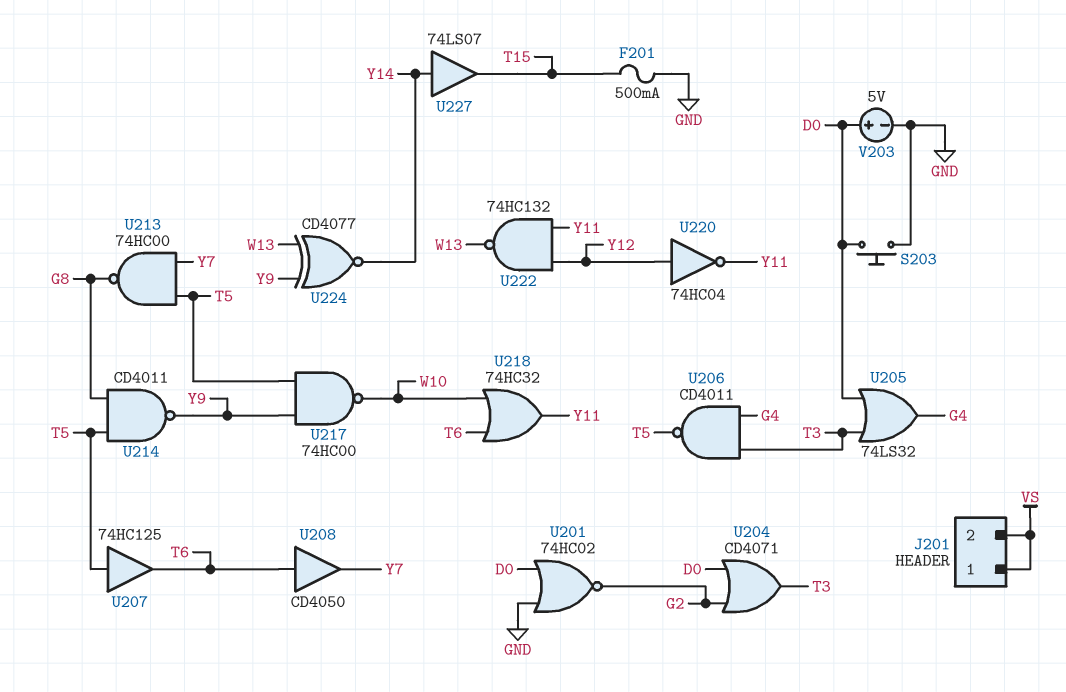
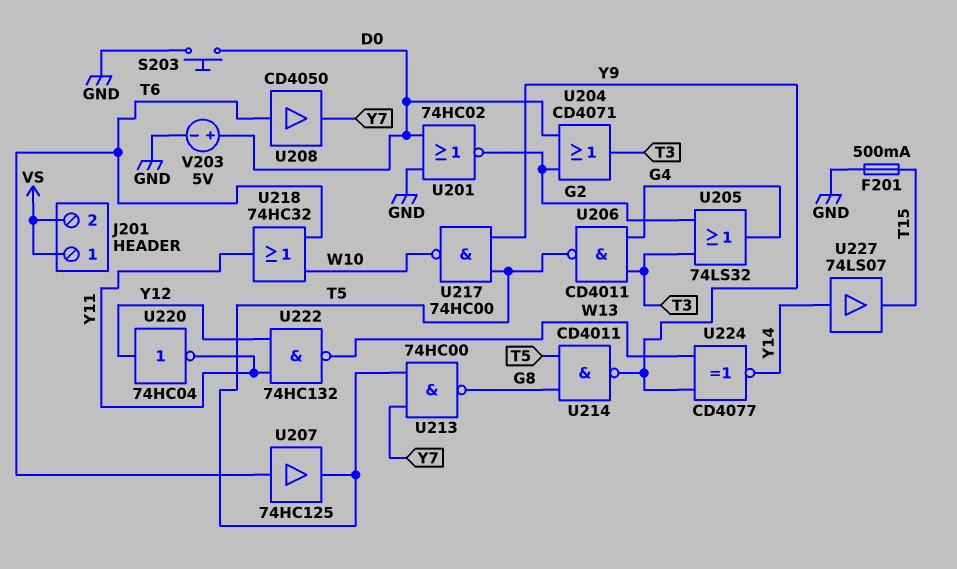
U205: OR 74LS32 (in D0, in T3, out G4) -> OR 74LS32 (in G2, in T3, out G4)
U207: buffer 74HC125 (in T5, out T6) -> buffer 74HC125 (in T6, out T5)

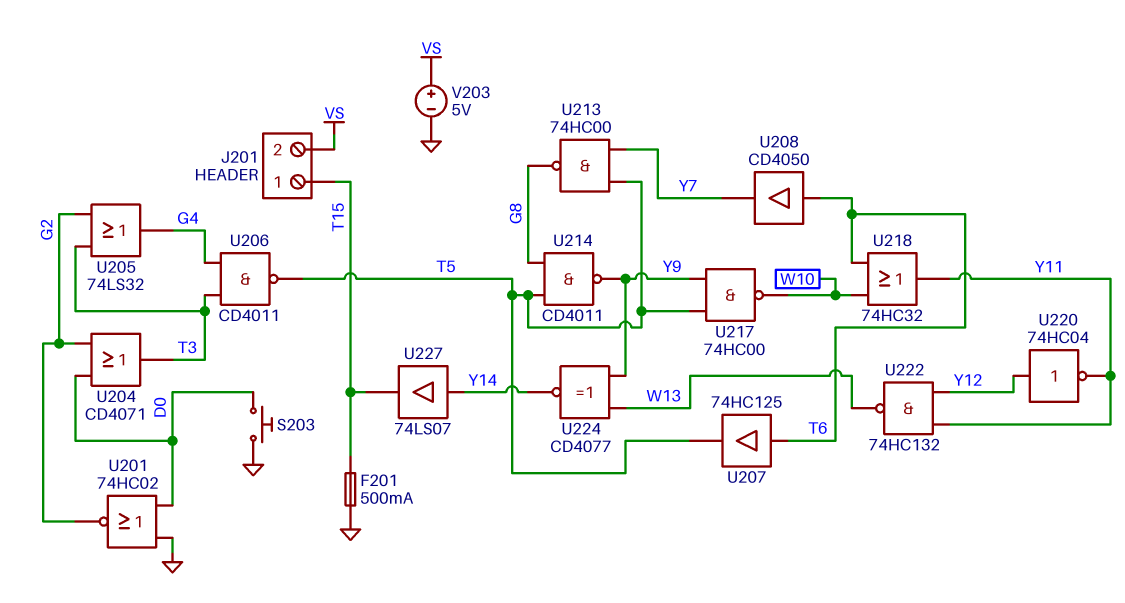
J201 pin 1: VS -> T15
V203: 5V (plus D0, minus GND) -> 5V (plus VS, minus GND)

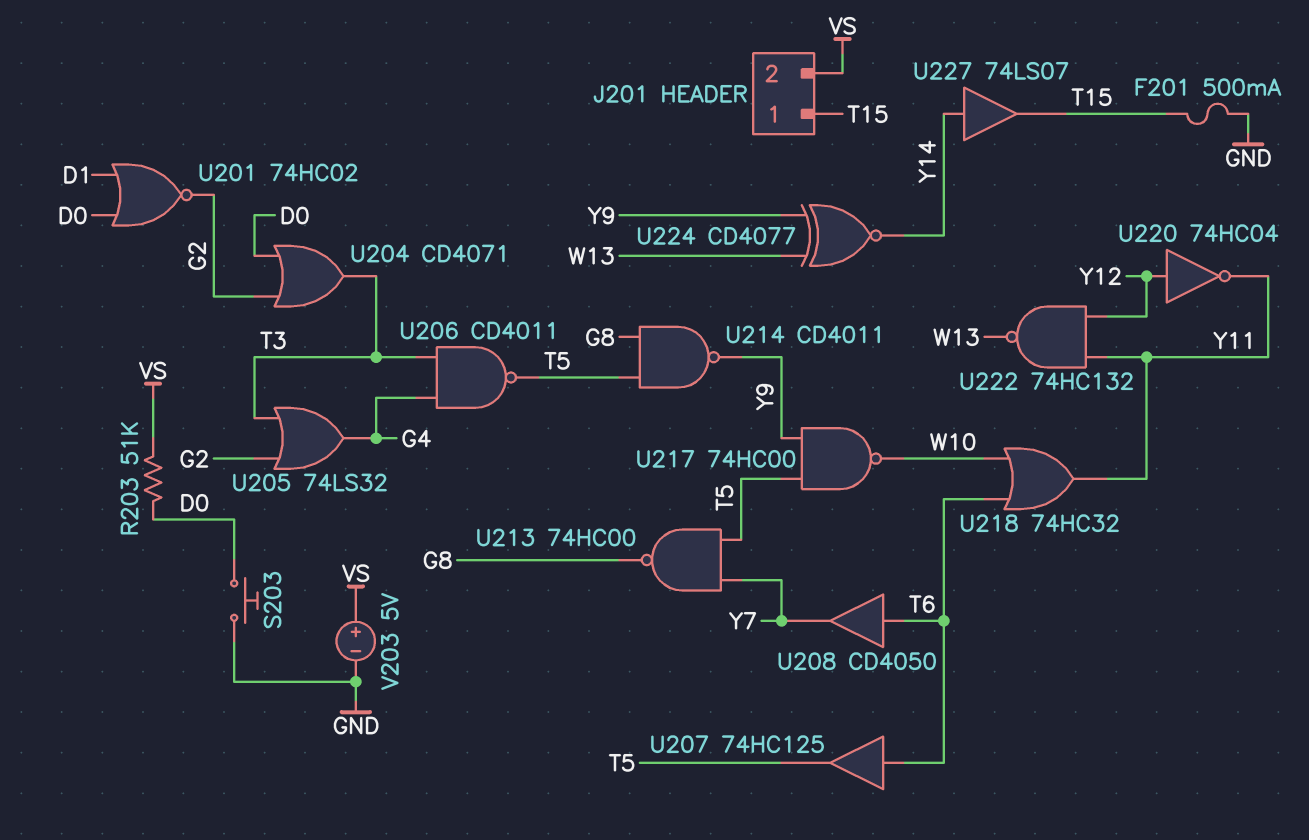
R203: none -> 51k (D0, VS)
U201: NOR 74HC02 (in D0, in GND, out G2) -> NOR 74HC02 (in D0, in D1, out G2)

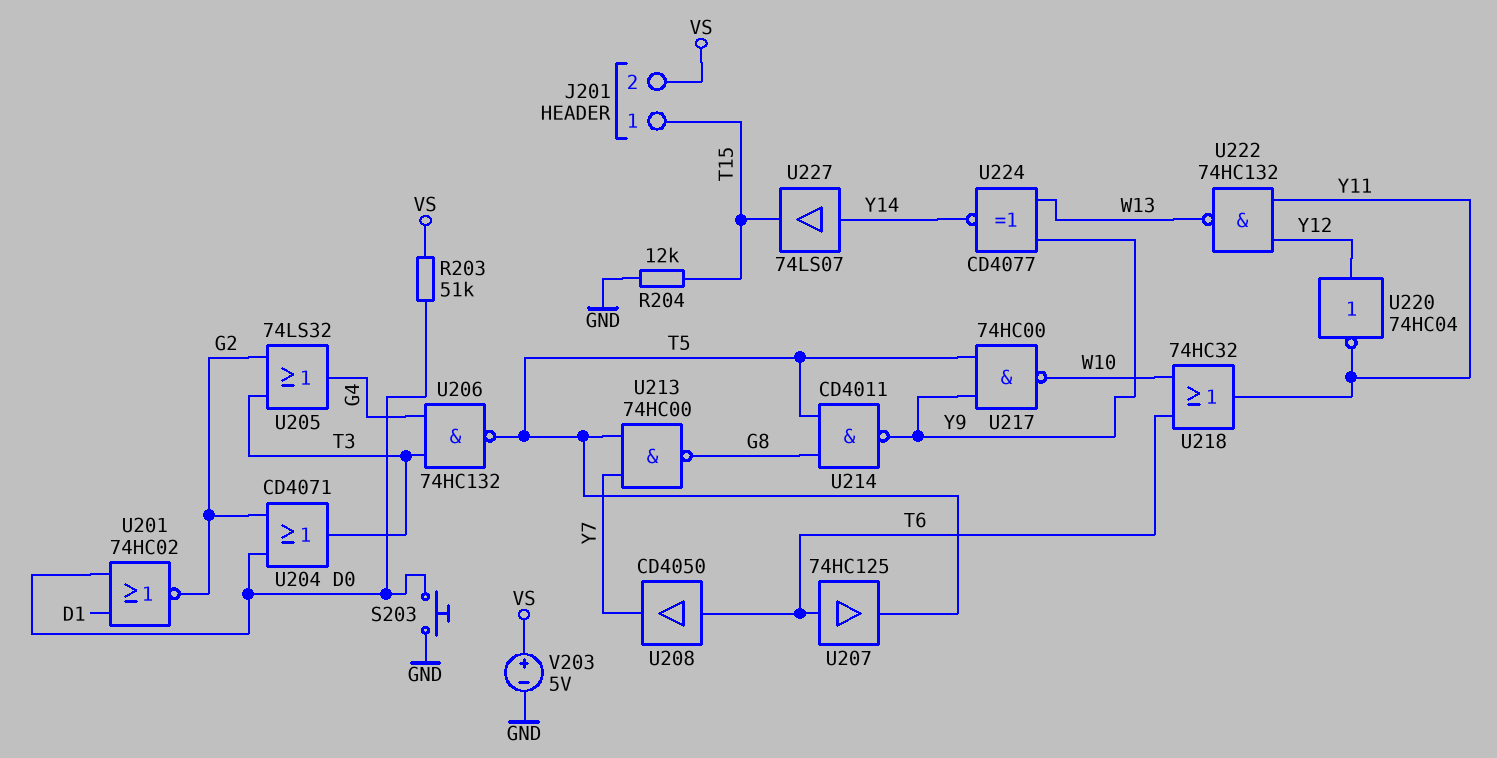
F201: 500mA (GND, T15) -> none
R204: none -> 12k (GND, T15)
U206: NAND CD4011 (in G4, in T3, out T5) -> NAND 74HC132 (in G4, in T3, out T5)

